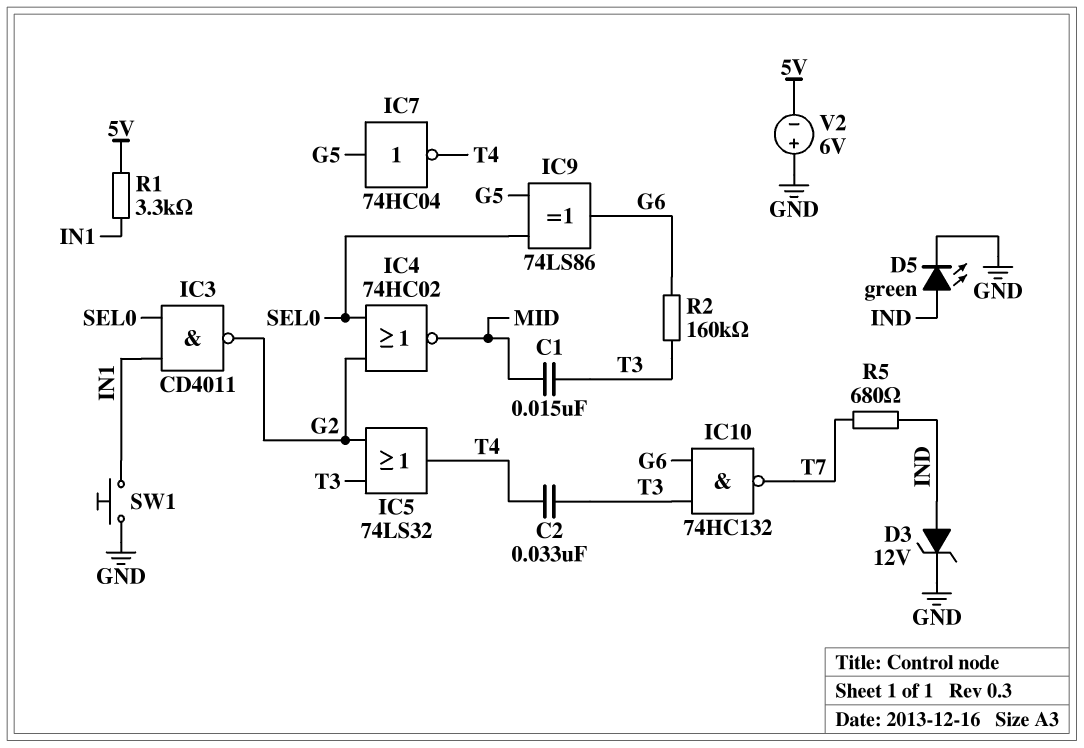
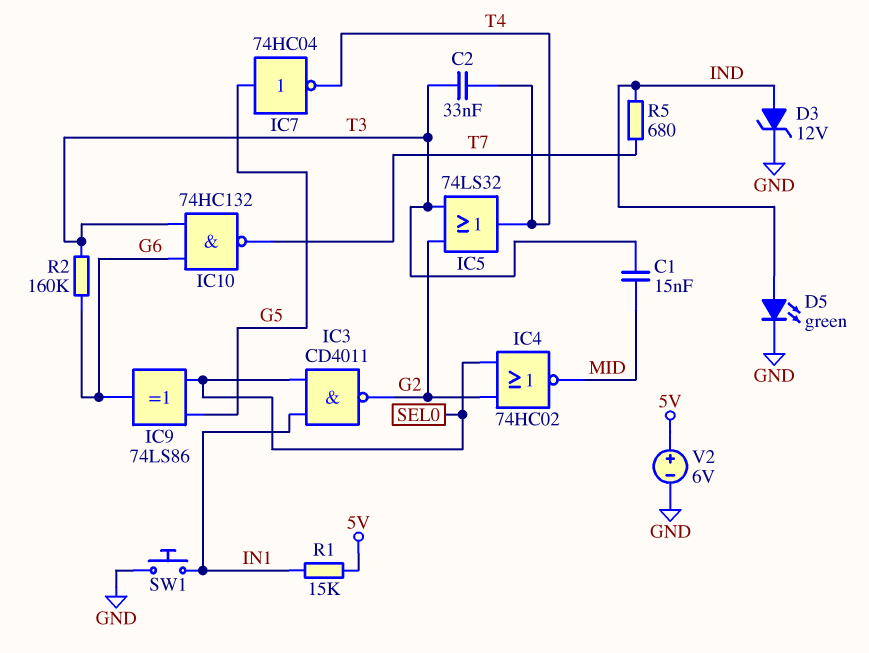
R1: 3.3k (5V, IN1) -> 15k (5V, IN1)
V2: 6V (plus GND, minus 5V) -> 6V (plus 5V, minus GND)

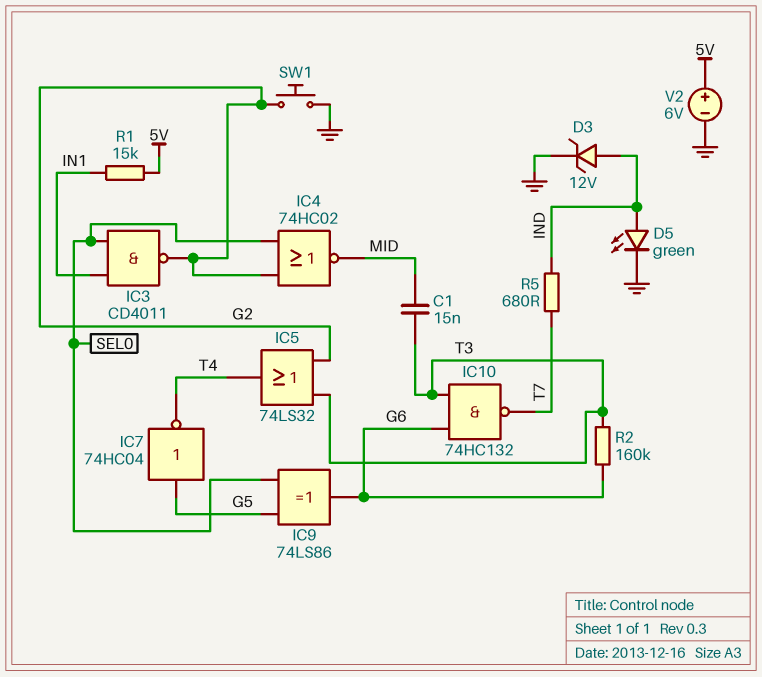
C2: 33nF (T3, T4) -> none
SW1: button (GND, IN1) -> button (G2, GND)

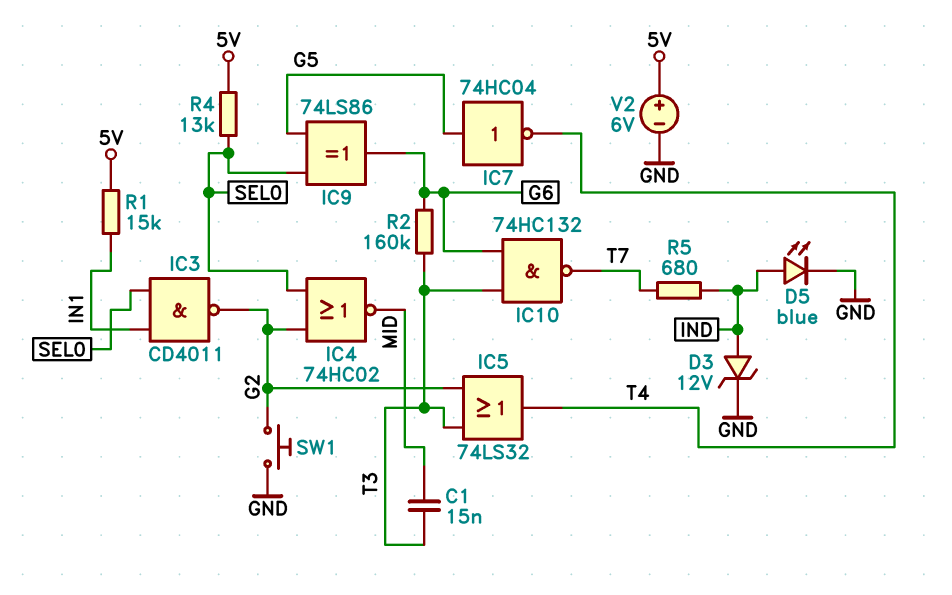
D5: LED green (A IND, K GND) -> LED blue (A IND, K GND)
R4: none -> 13k (5V, SEL0)

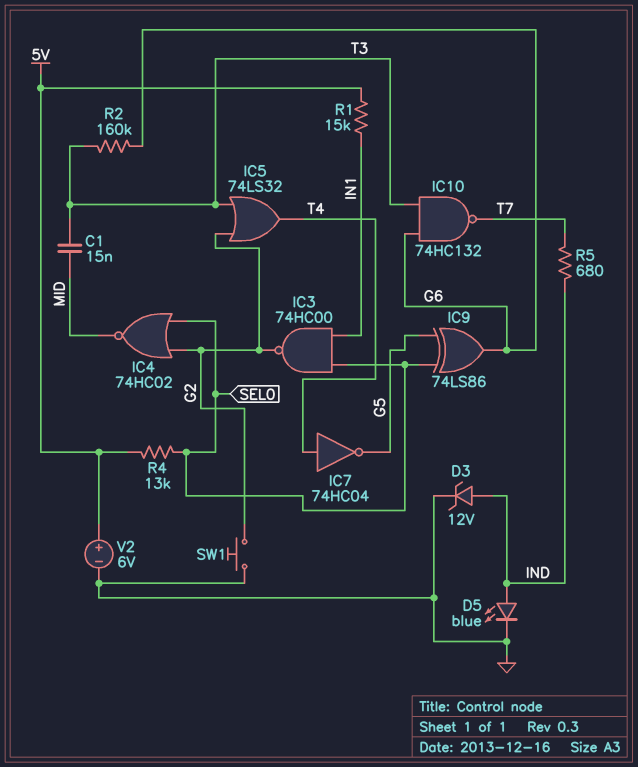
IC3: NAND CD4011 (in IN1, in SEL0, out G2) -> NAND 74HC00 (in IN1, in SEL0, out G2)
IC7: NOT 74HC04 (in G5, out T4) -> NOT 74HC04 (in T4, out G5)

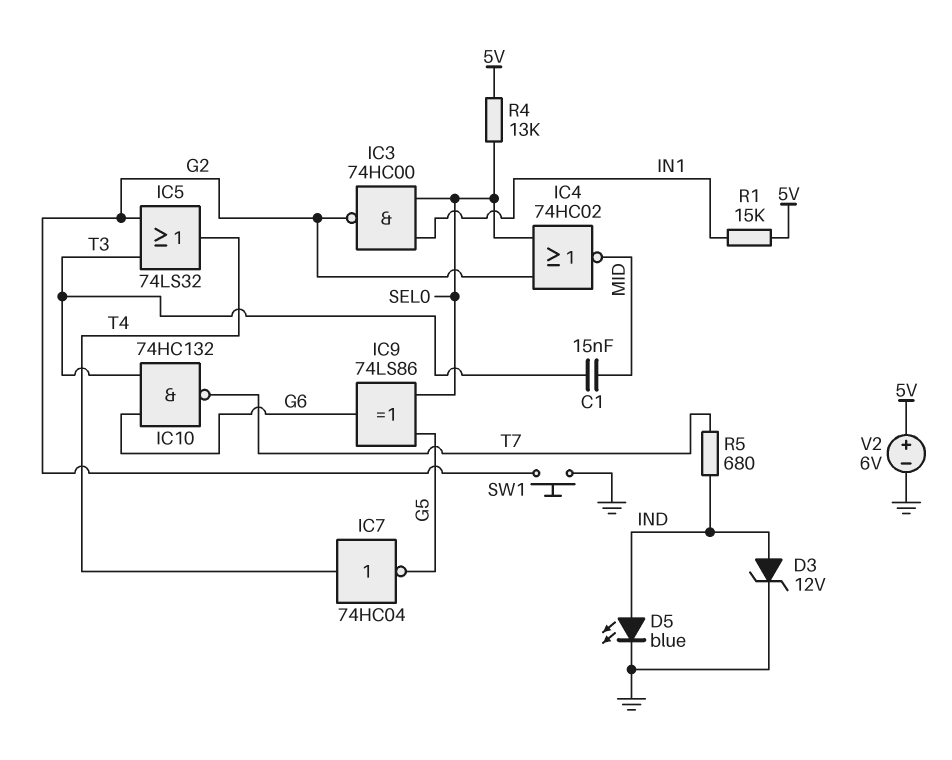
R2: 160k (G6, T3) -> none

